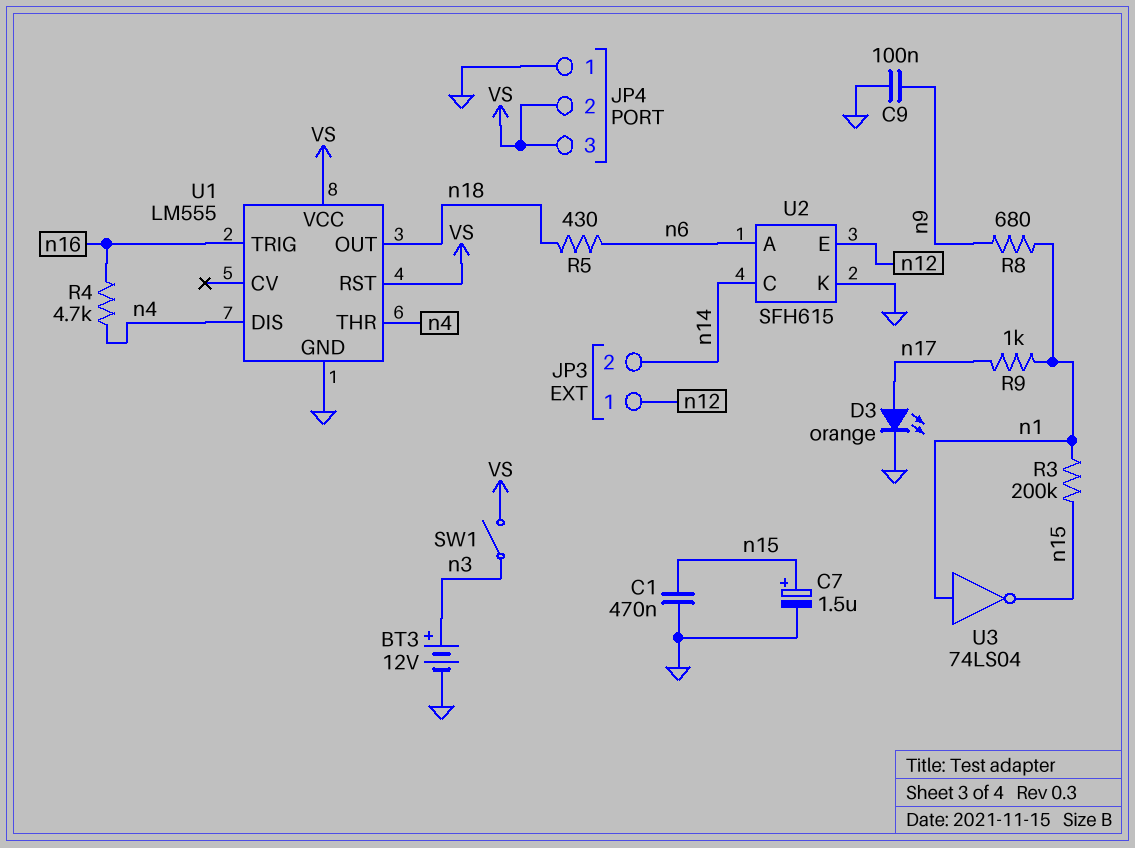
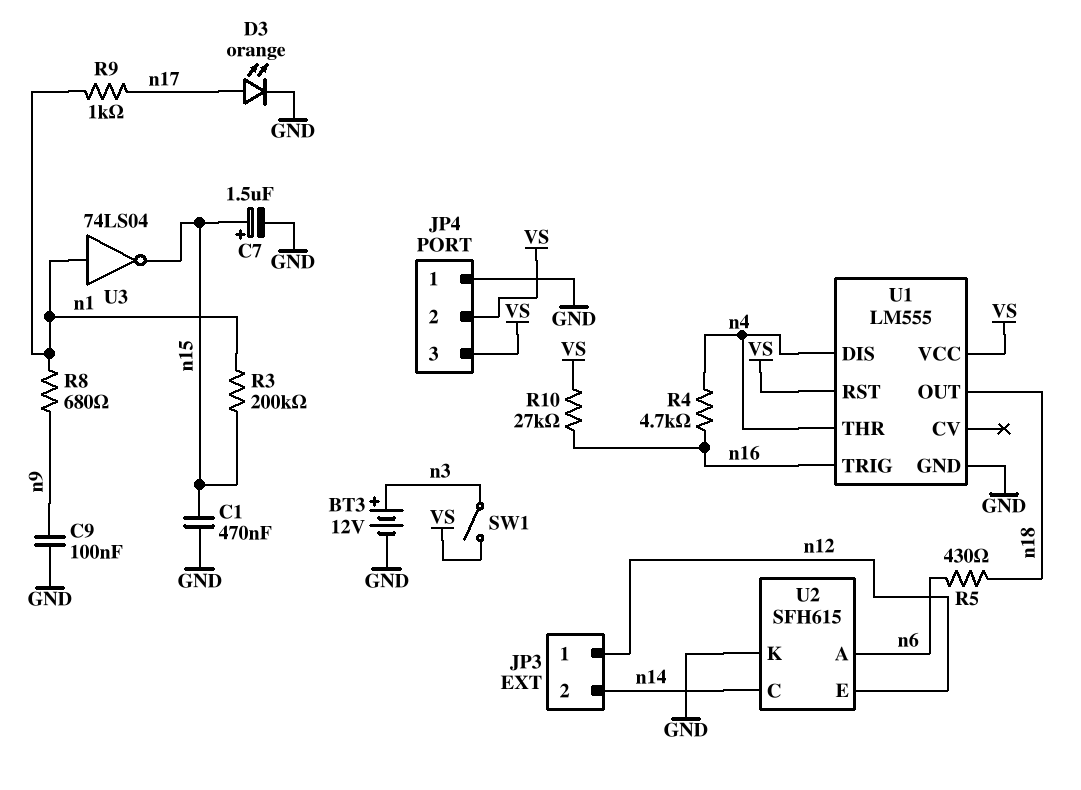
R10: none -> 27k (VS, n16)

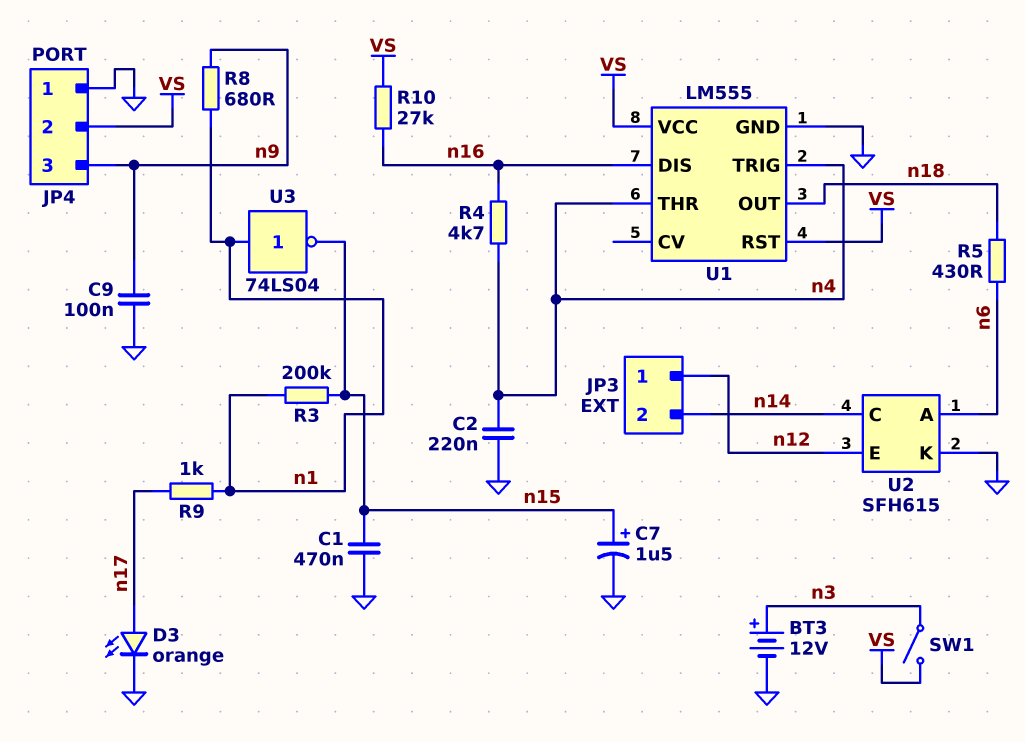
C2: none -> 220nF (GND, n4)
JP4 pin 3: VS -> n9
U1 pin DIS: n4 -> n16
U1 pin TRIG: n16 -> n4

